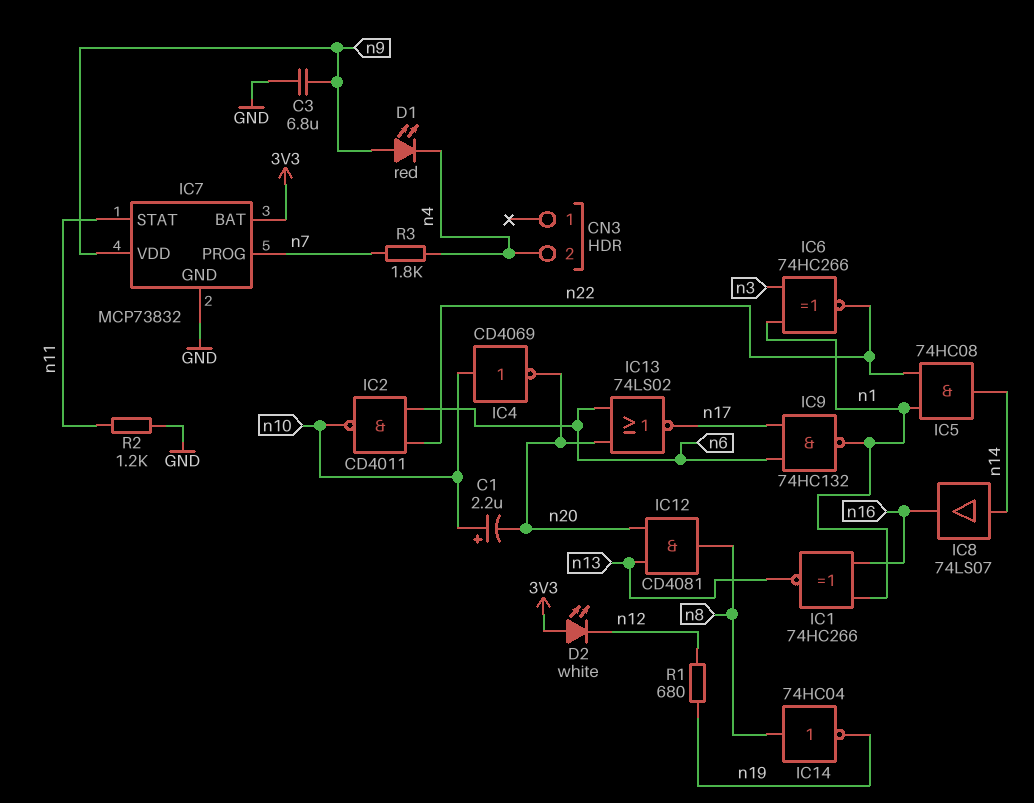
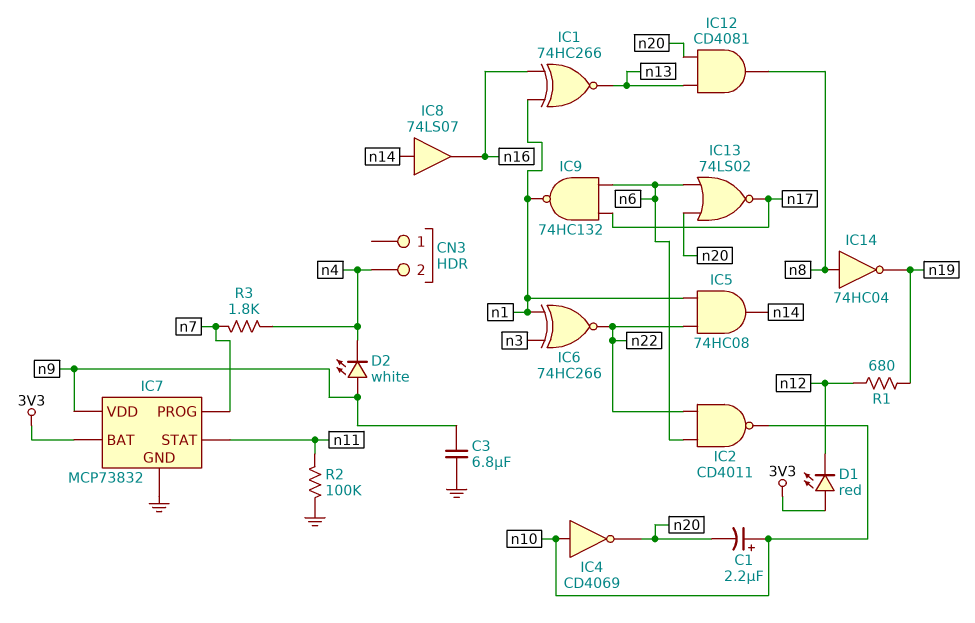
D1: LED red (A n9, K n4) -> LED red (A 3V3, K n12)
D2: LED white (A 3V3, K n12) -> LED white (A n9, K n4)
R2: 1.2k (GND, n11) -> 100k (GND, n11)

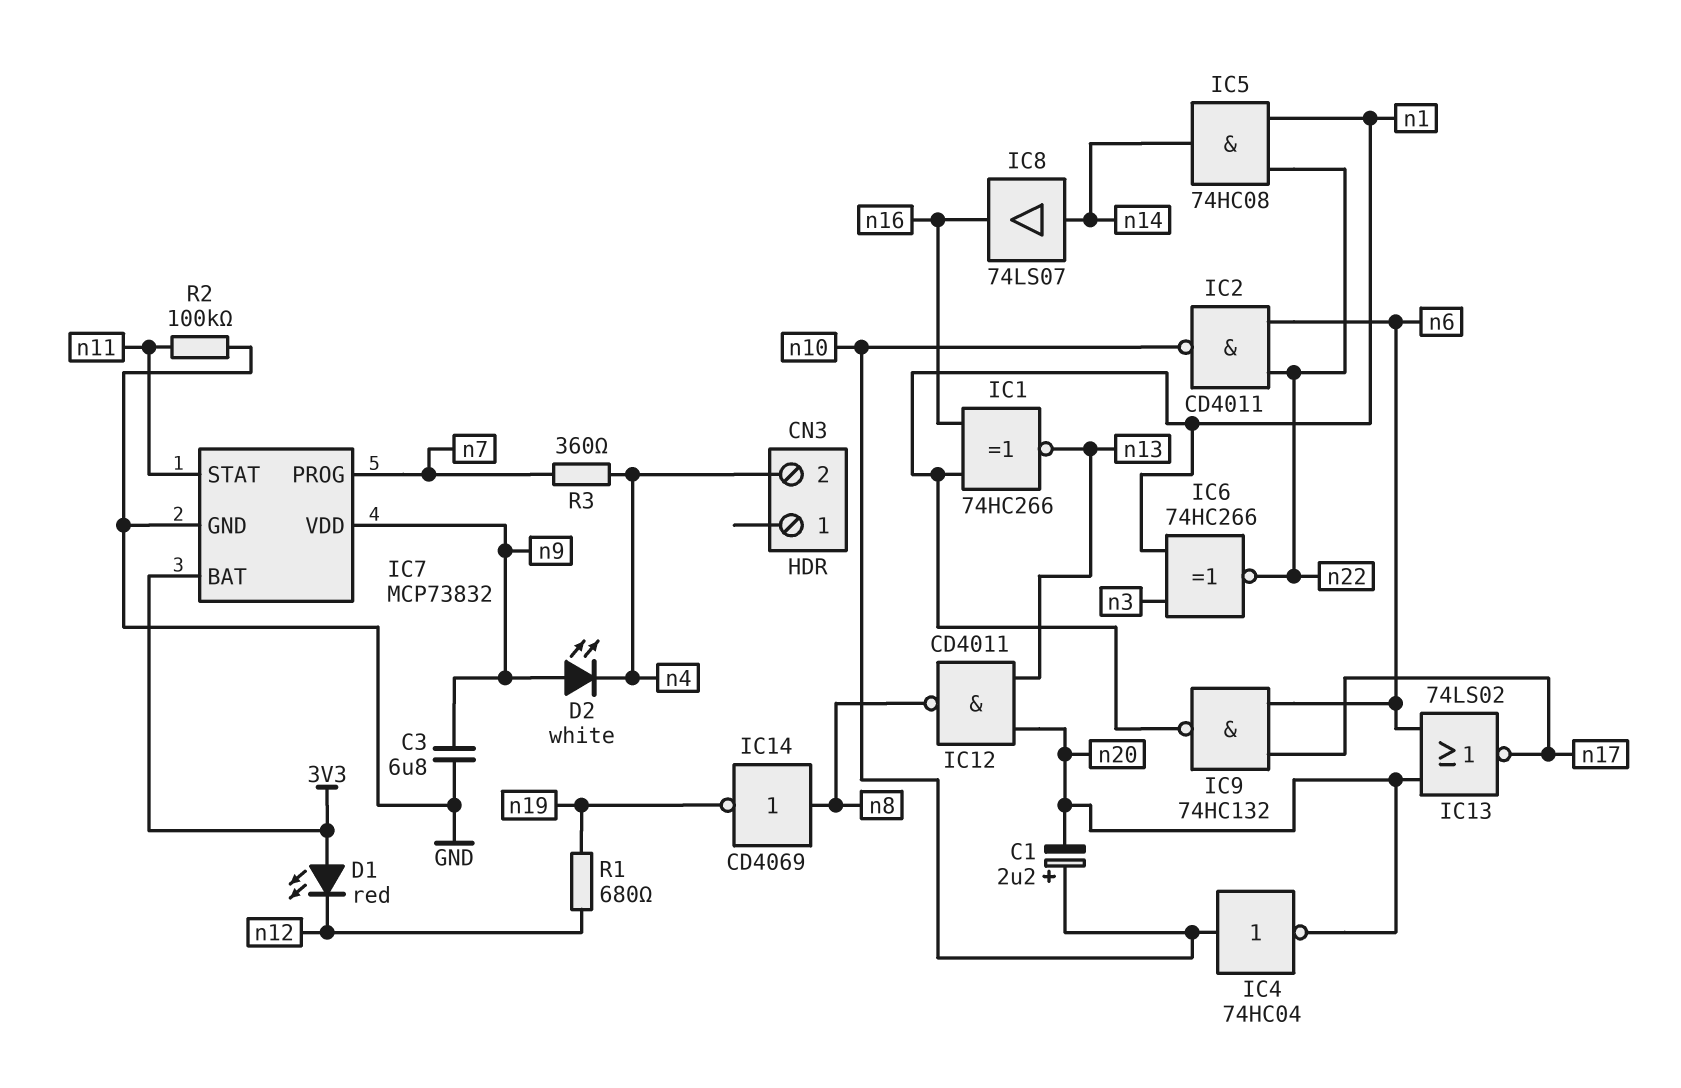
IC4: NOT CD4069 (in n10, out n20) -> NOT 74HC04 (in n10, out n20)
IC12: AND CD4081 (in n13, in n20, out n8) -> NAND CD4011 (in n13, in n20, out n8)
IC14: NOT 74HC04 (in n8, out n19) -> NOT CD4069 (in n8, out n19)
R3: 1.8k (n4, n7) -> 360 (n4, n7)

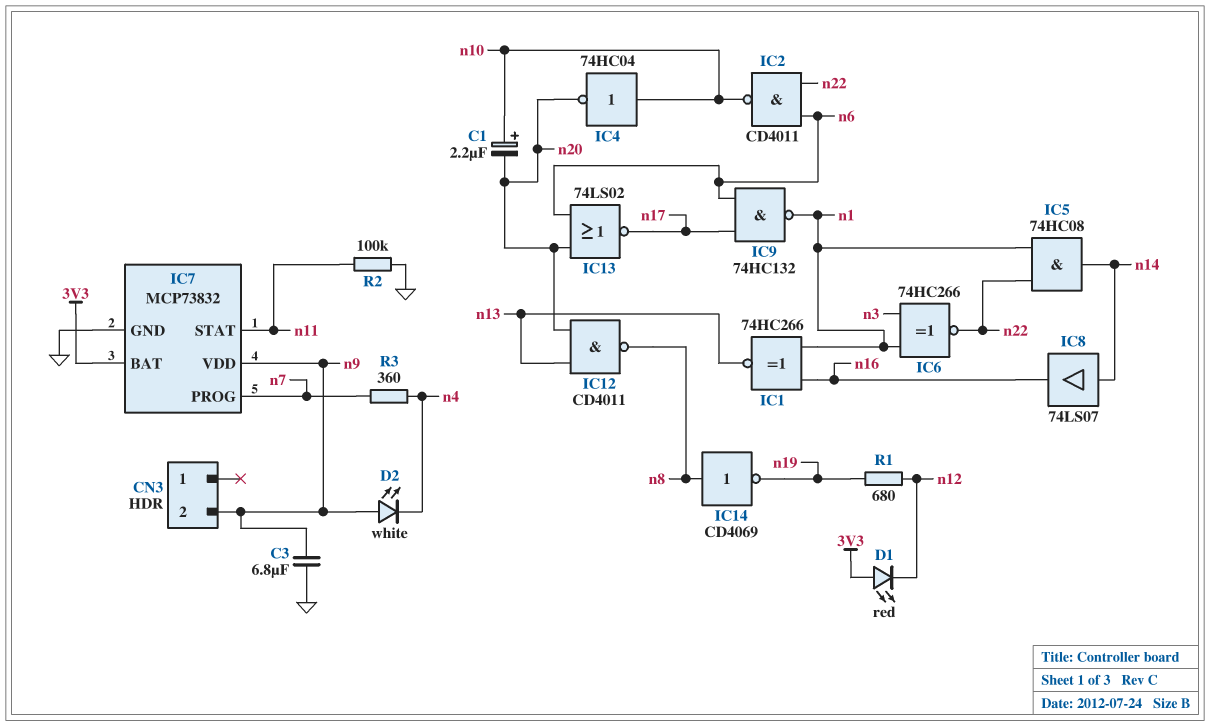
CN3 pin 2: n4 -> n9

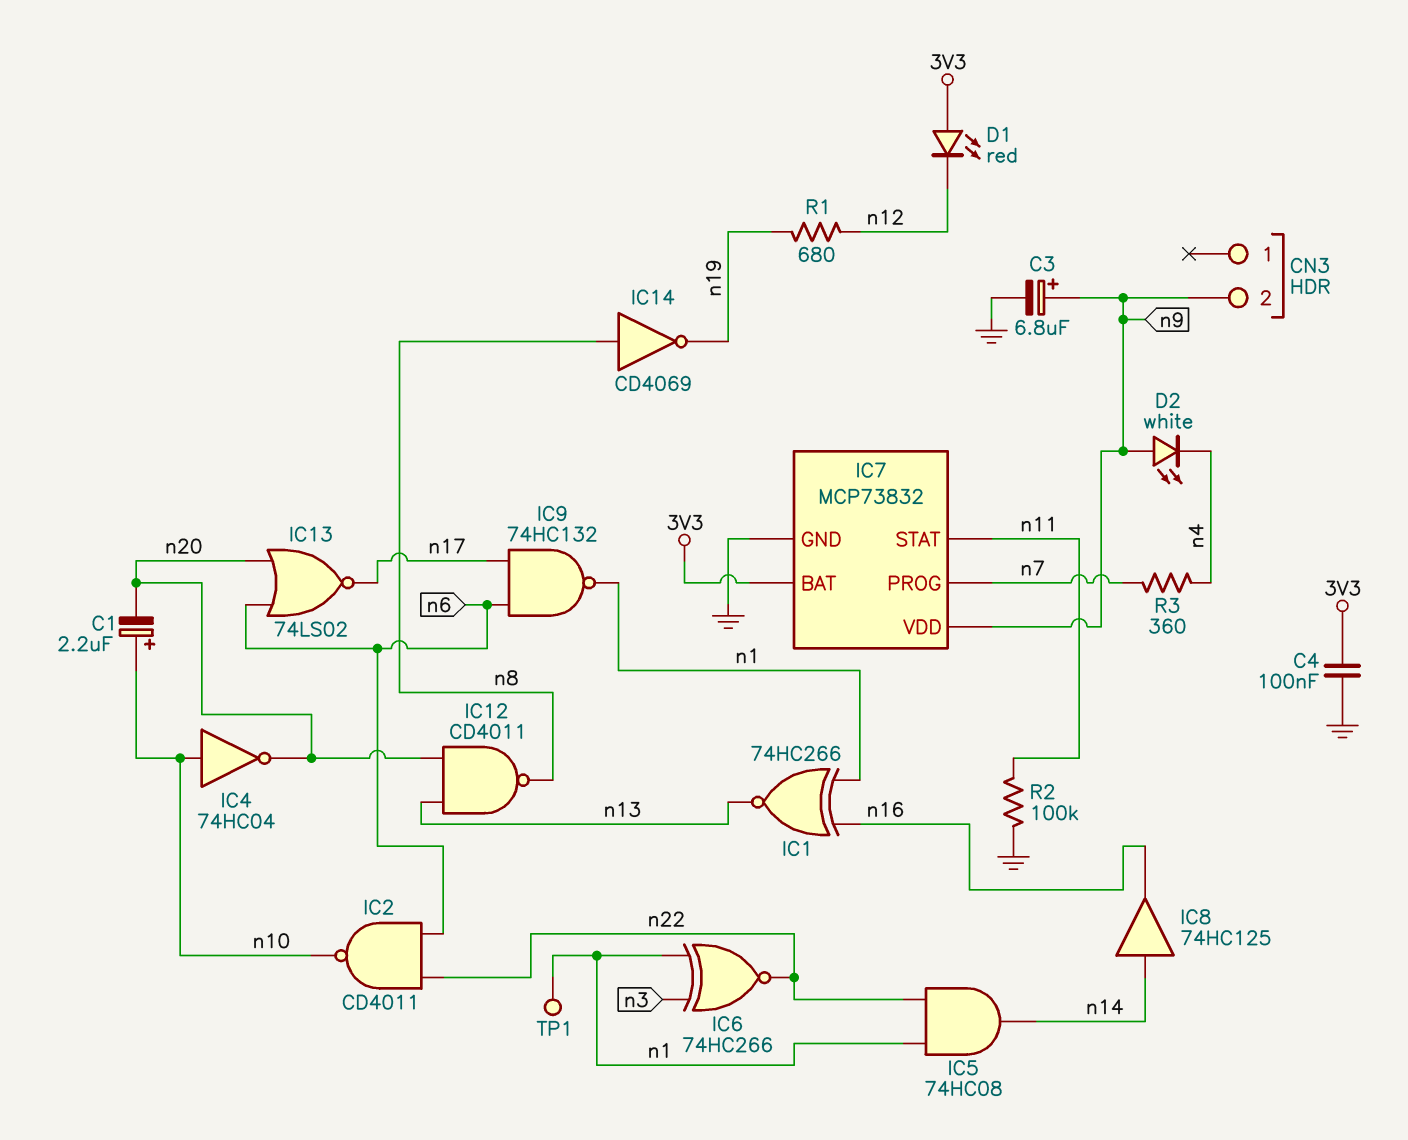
C3: 6.8uF (GND, n9) -> 6.8uF (plus n9, minus GND)
C4: none -> 100nF (3V3, GND)
IC8: buffer 74LS07 (in n14, out n16) -> buffer 74HC125 (in n14, out n16)
TP1: none -> test point (n1)

